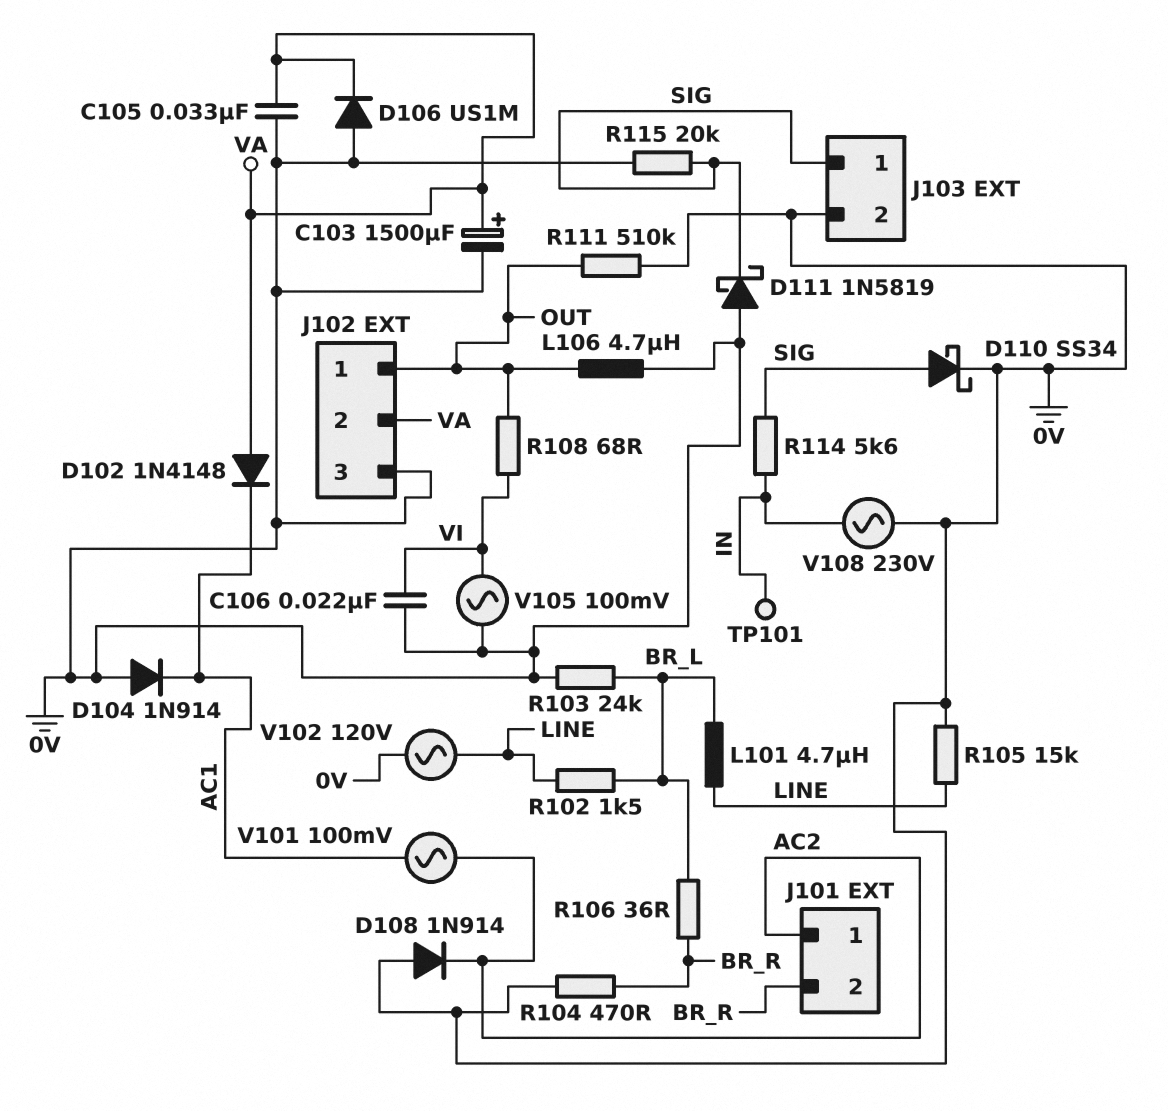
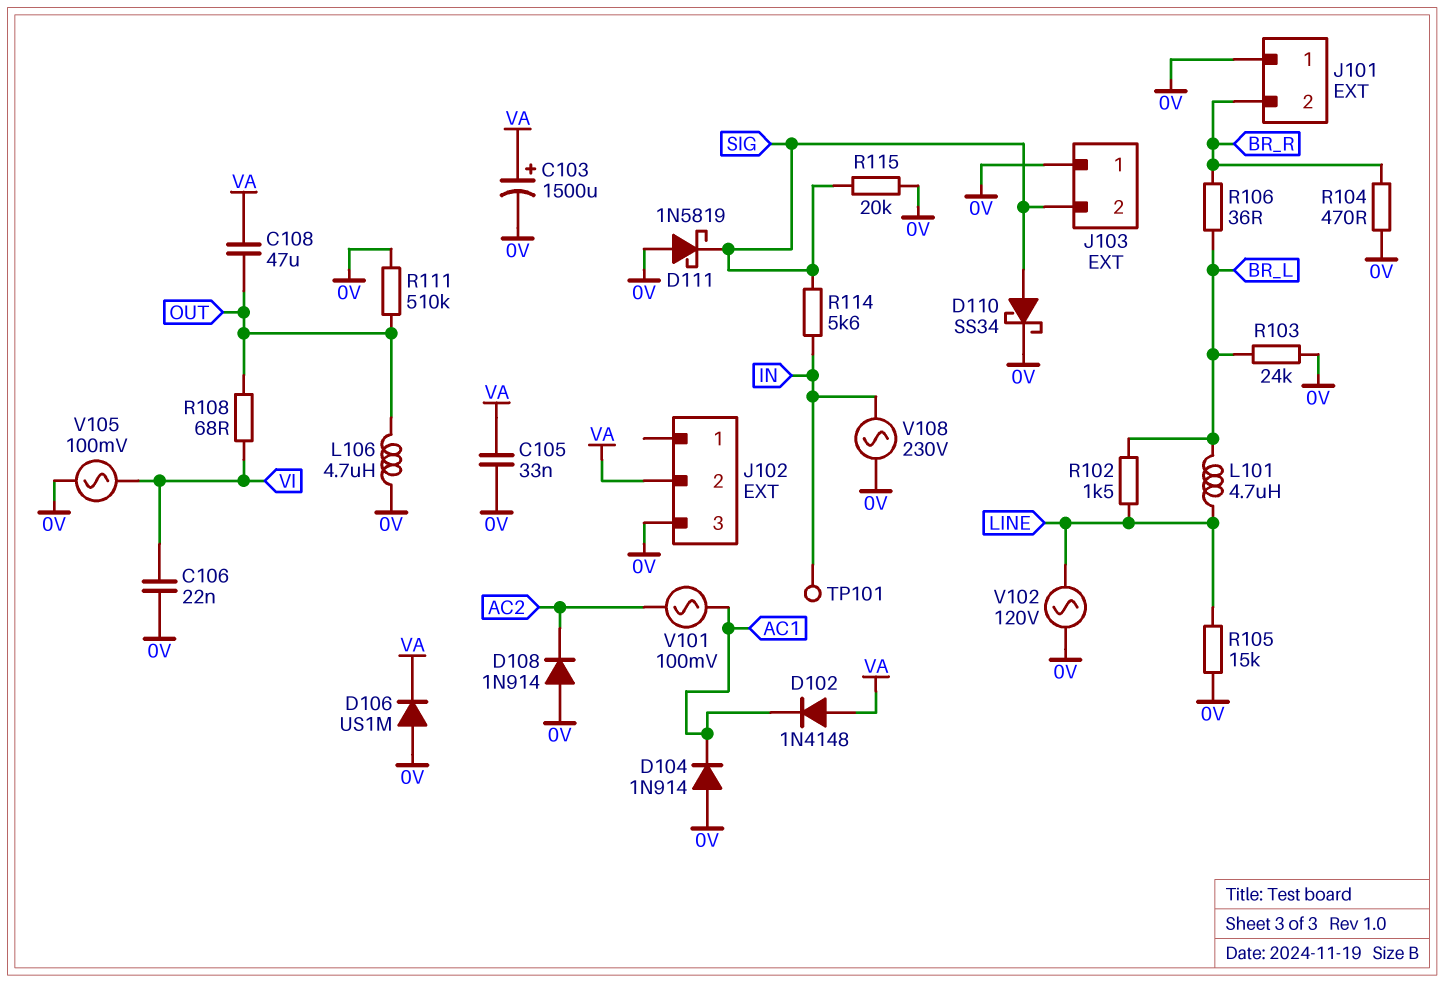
C108: none -> 47uF (OUT, VA)
J101 pin 1: AC2 -> 0V
J102 pin 1: OUT -> none
J103 pin 1: SIG -> 0V
J103 pin 2: 0V -> SIG

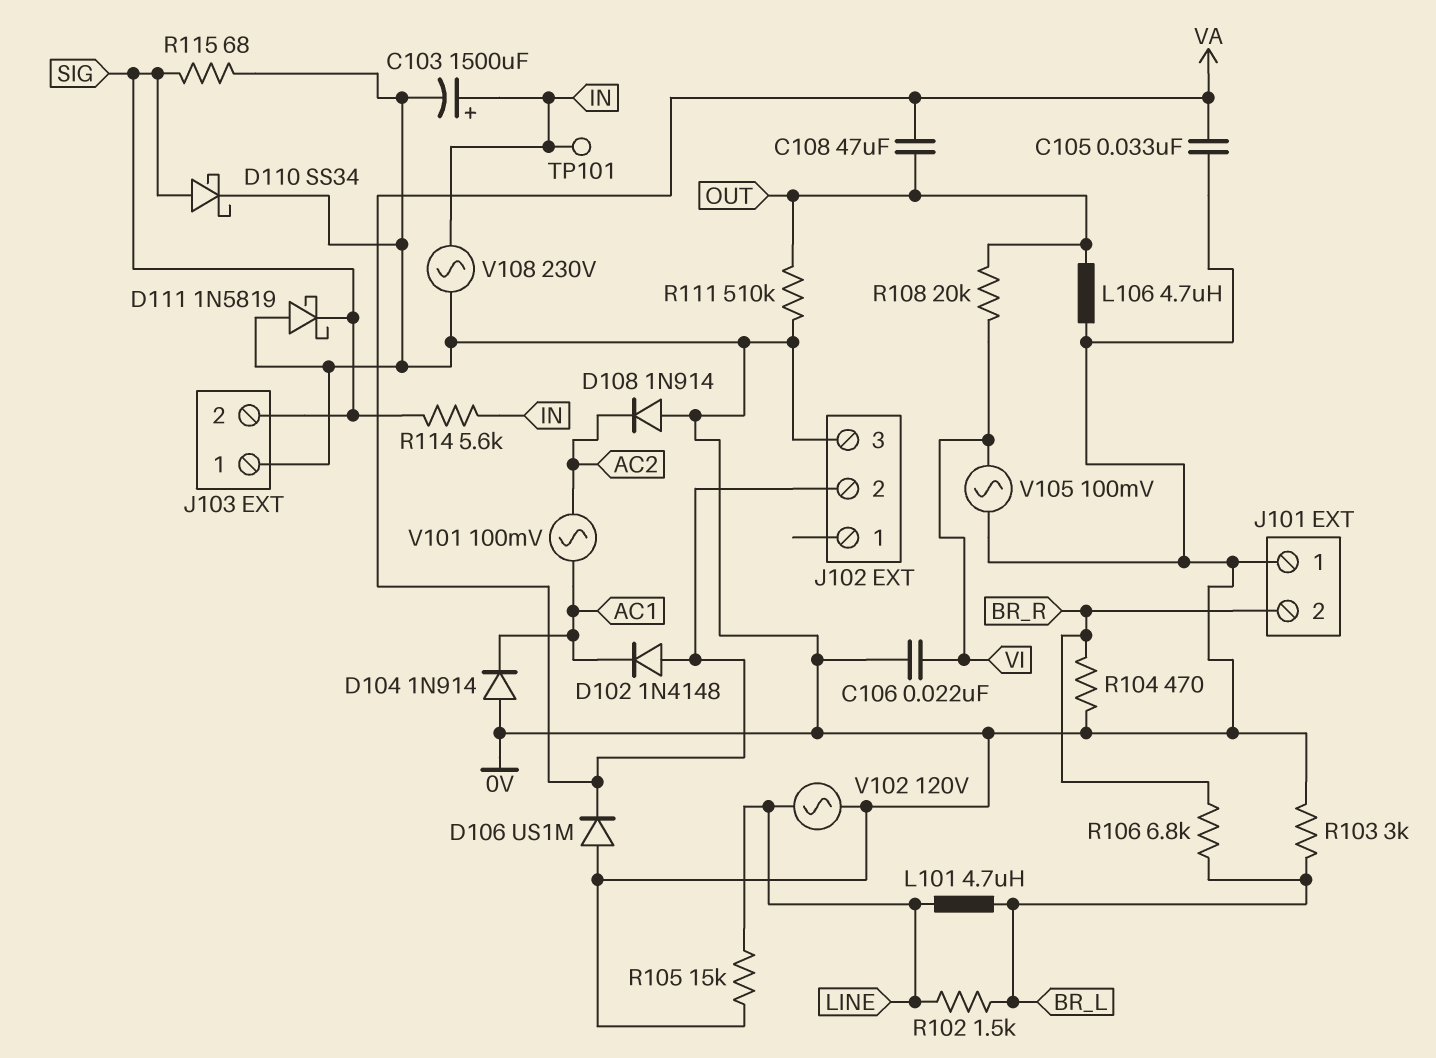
C103: 1500uF (plus VA, minus 0V) -> 1500uF (plus IN, minus 0V)
R103: 24k (0V, BR_L) -> 3k (0V, BR_L)
R106: 36 (BR_L, BR_R) -> 6.8k (BR_L, BR_R)
R108: 68 (OUT, VI) -> 20k (OUT, VI)
R115: 20k (0V, SIG) -> 68 (0V, SIG)

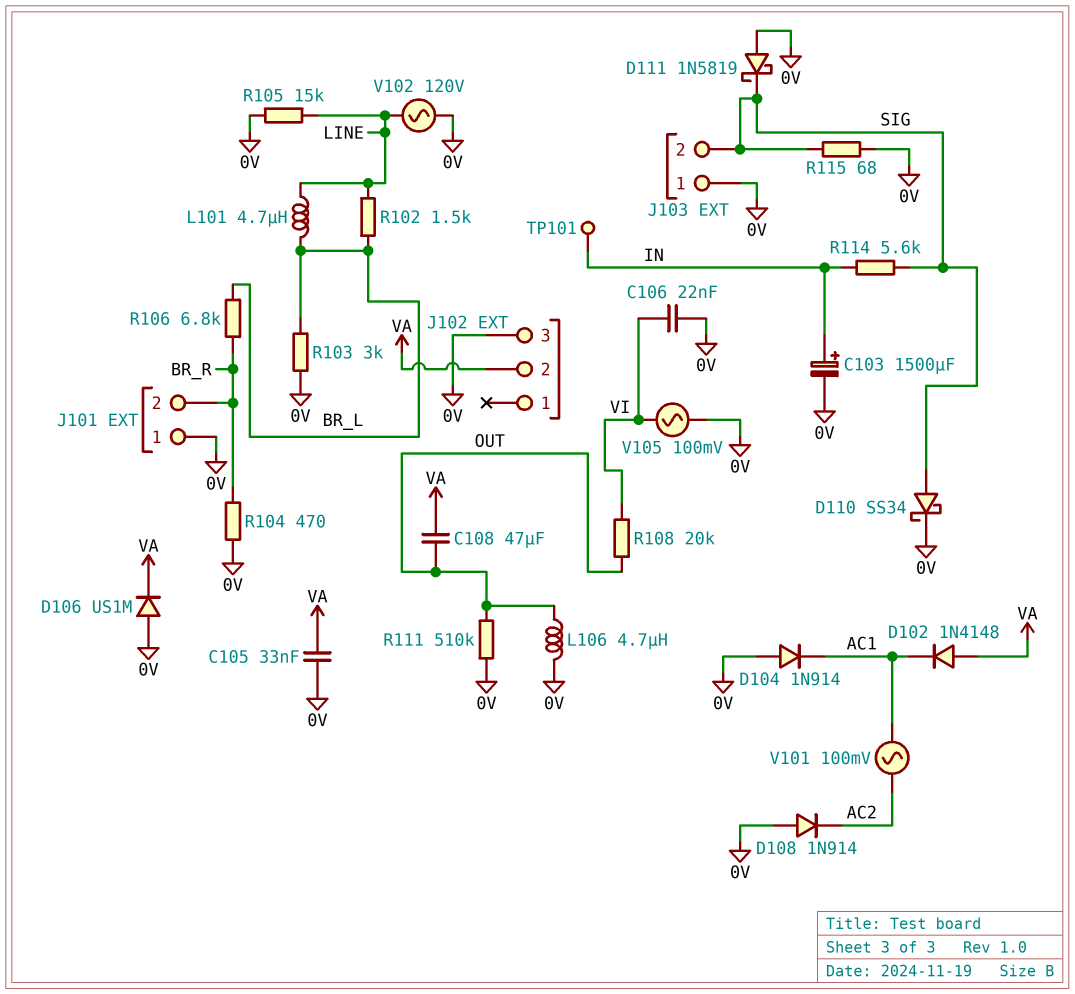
V108: AC 230V (0V, IN) -> none

